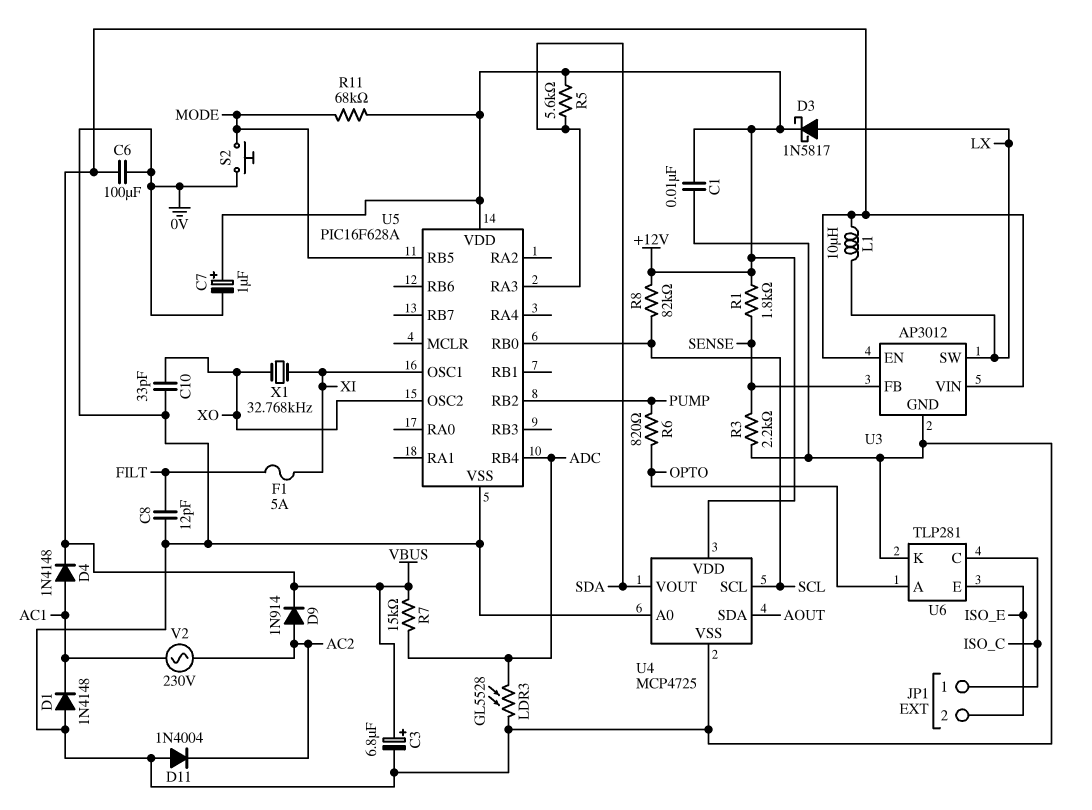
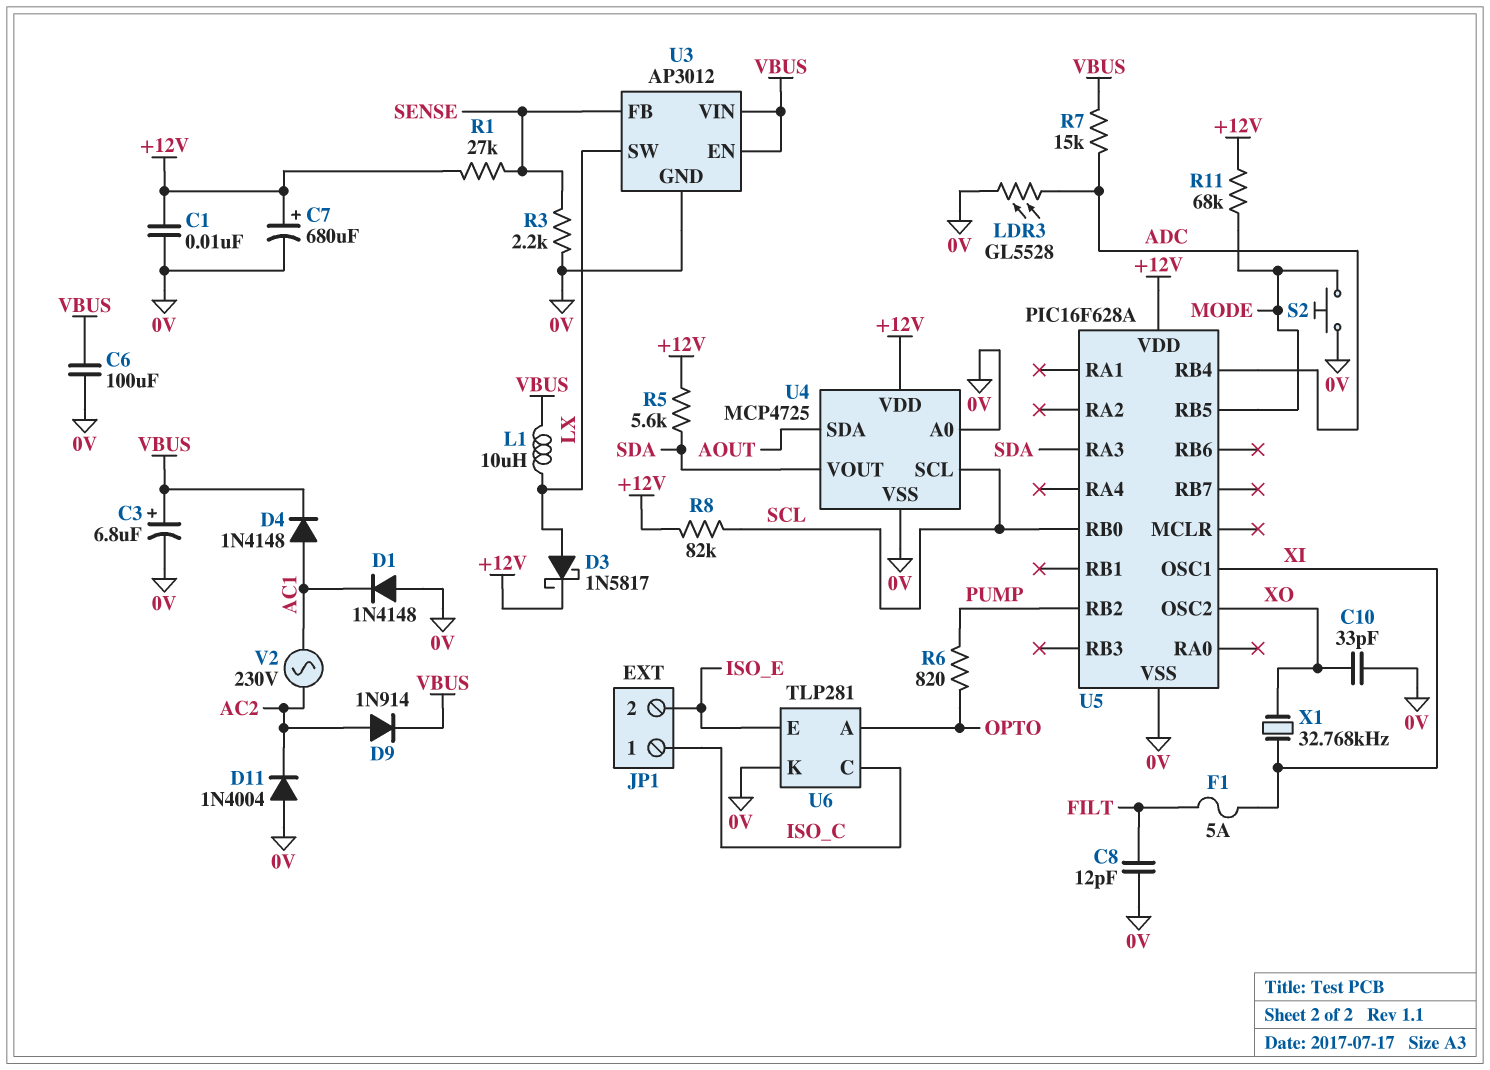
C7: 1uF (plus +12V, minus 0V) -> 680uF (plus +12V, minus 0V)
R1: 1.8k (+12V, SENSE) -> 27k (+12V, SENSE)

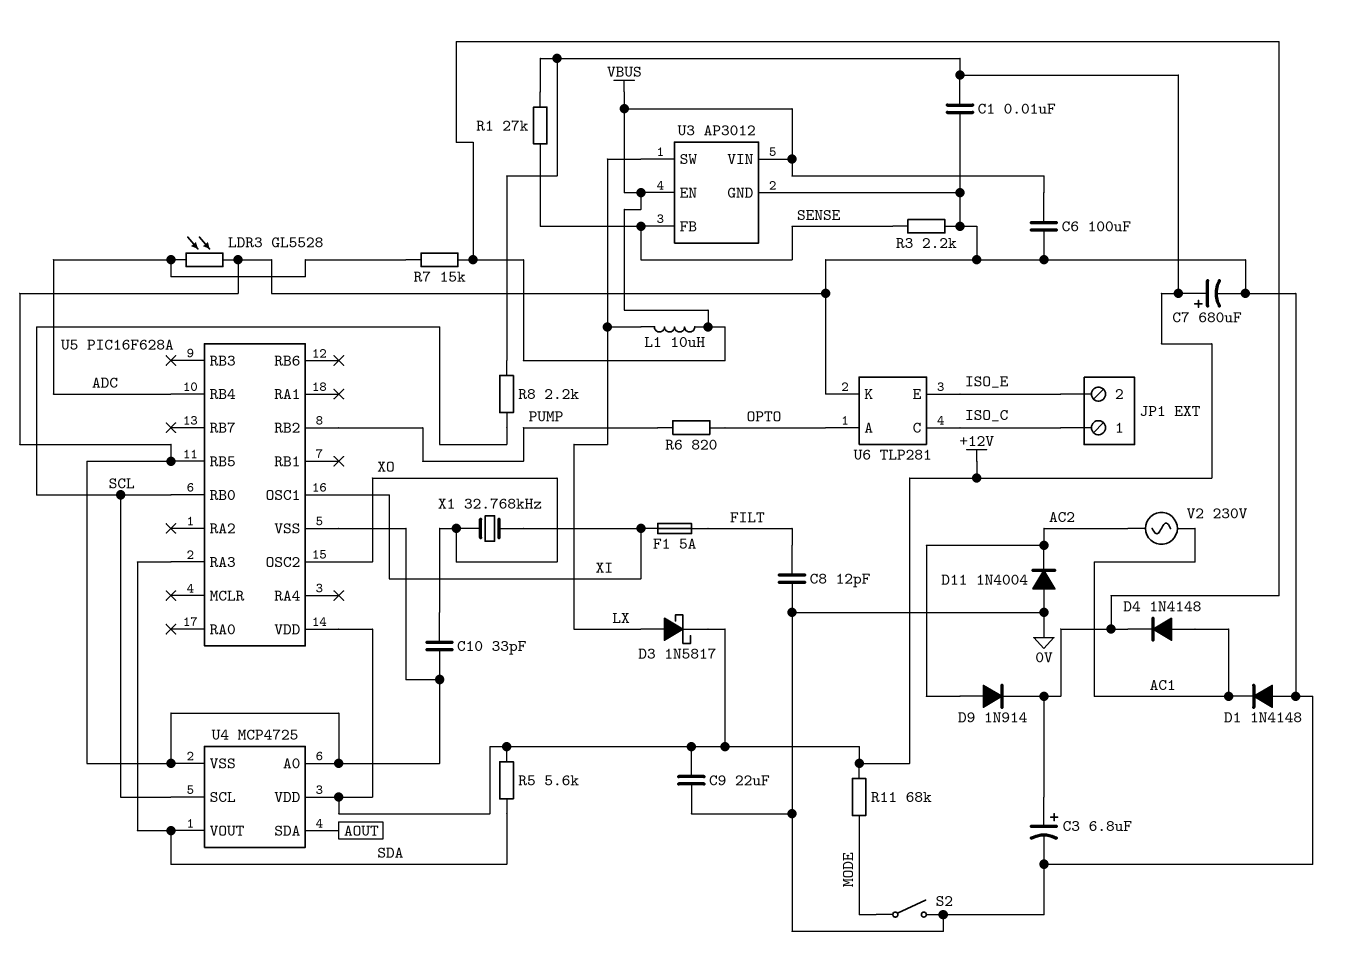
C9: none -> 22uF (+12V, 0V)
R8: 82k (+12V, SCL) -> 2.2k (+12V, SCL)
S2: button (0V, MODE) -> switch (0V, MODE)
U5 pin RB5: MODE -> 0V

